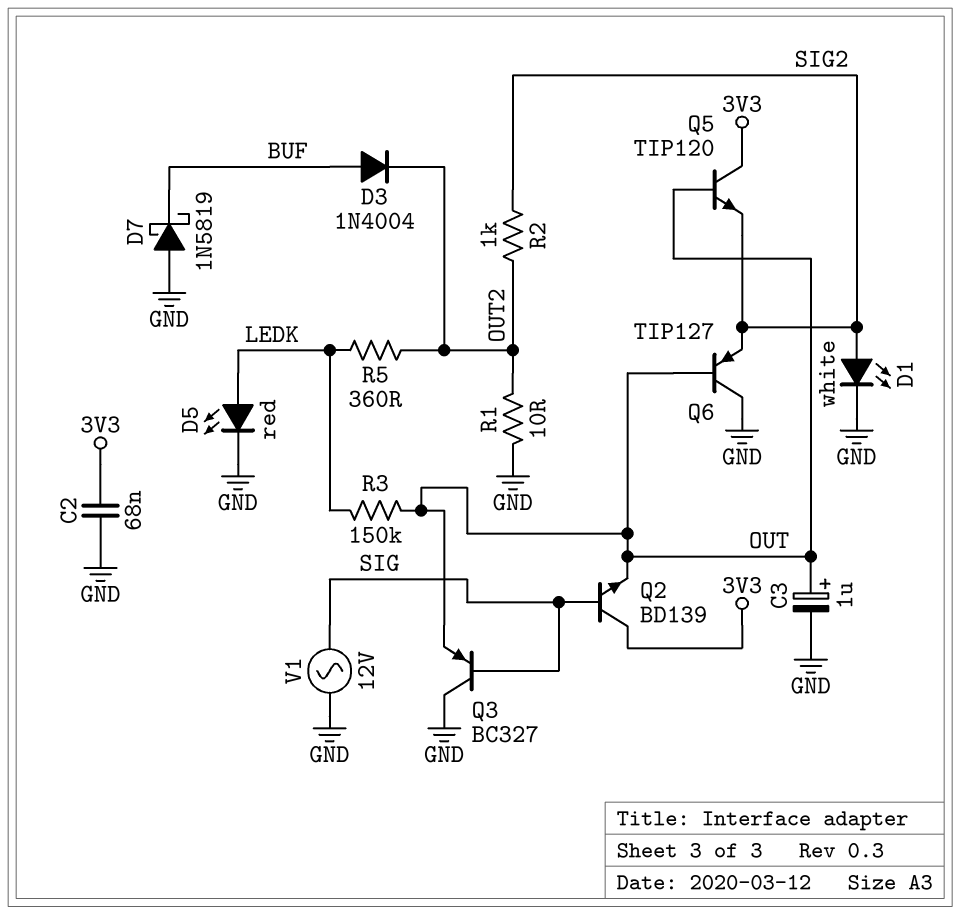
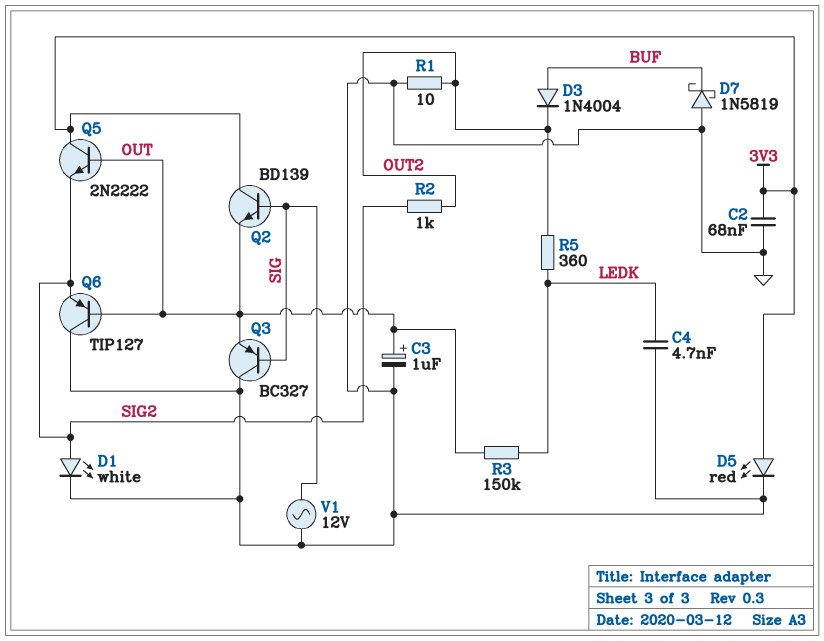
C4: none -> 4.7nF (GND, LEDK)
D5: LED red (A LEDK, K GND) -> LED red (A 3V3, K GND)
Q5: NPN TIP120 (B OUT, C 3V3, E SIG2) -> NPN 2N2222 (B OUT, C 3V3, E SIG2)

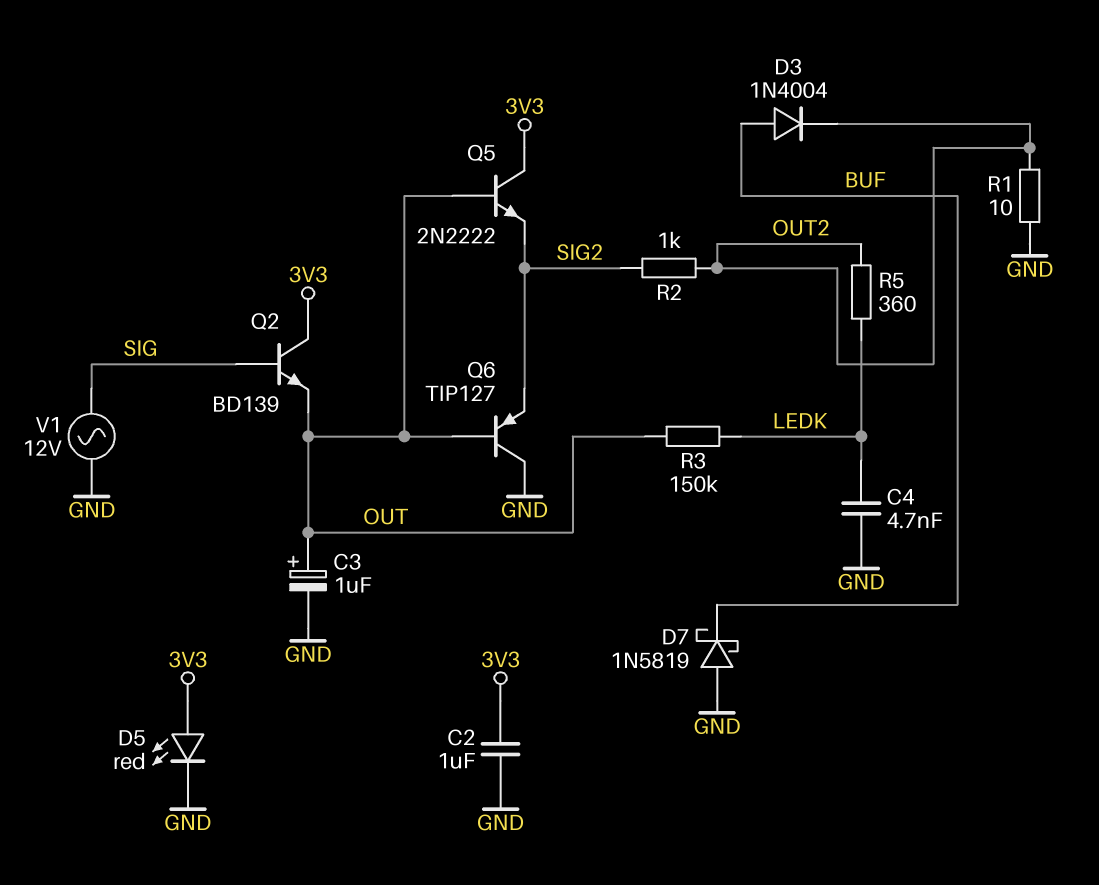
C2: 68nF (3V3, GND) -> 1uF (3V3, GND)
D1: LED white (A SIG2, K GND) -> none
Q3: PNP BC327 (B SIG, C GND, E OUT) -> none

